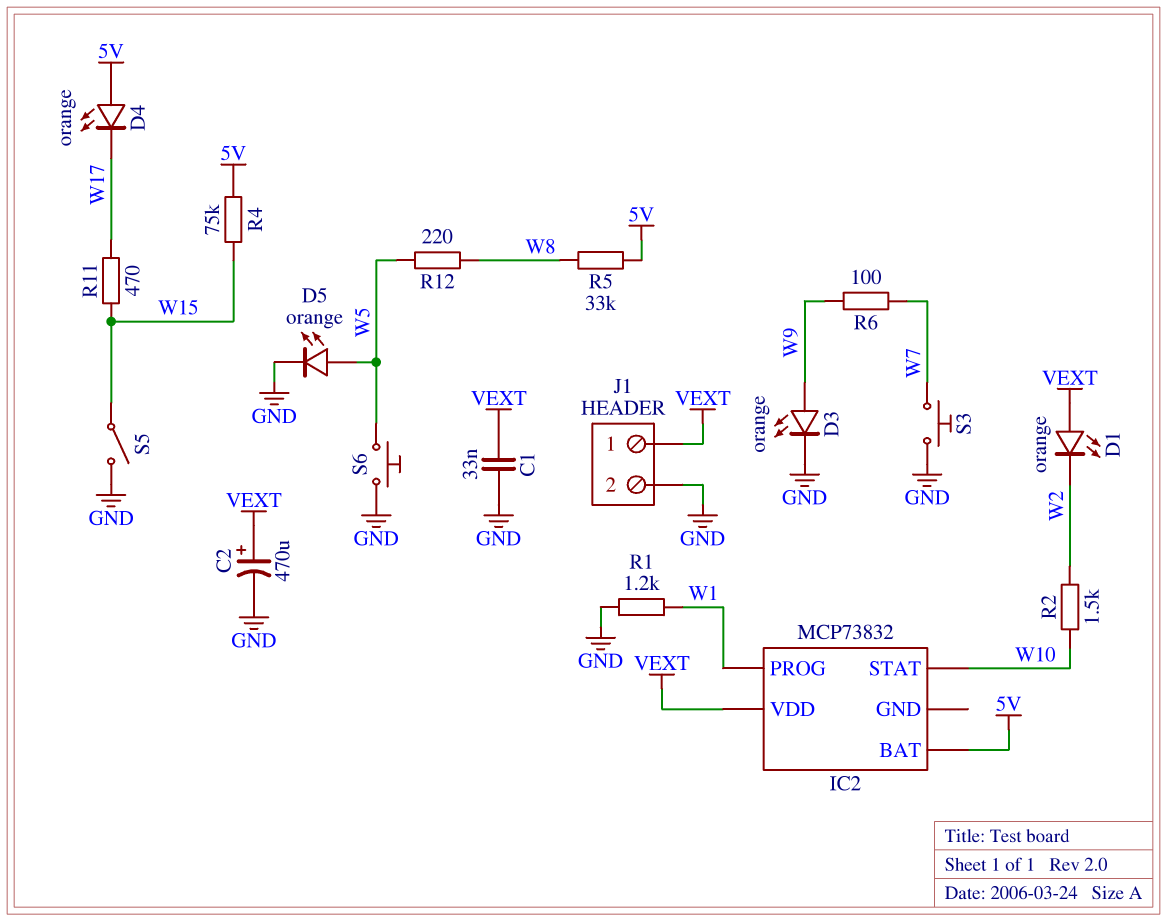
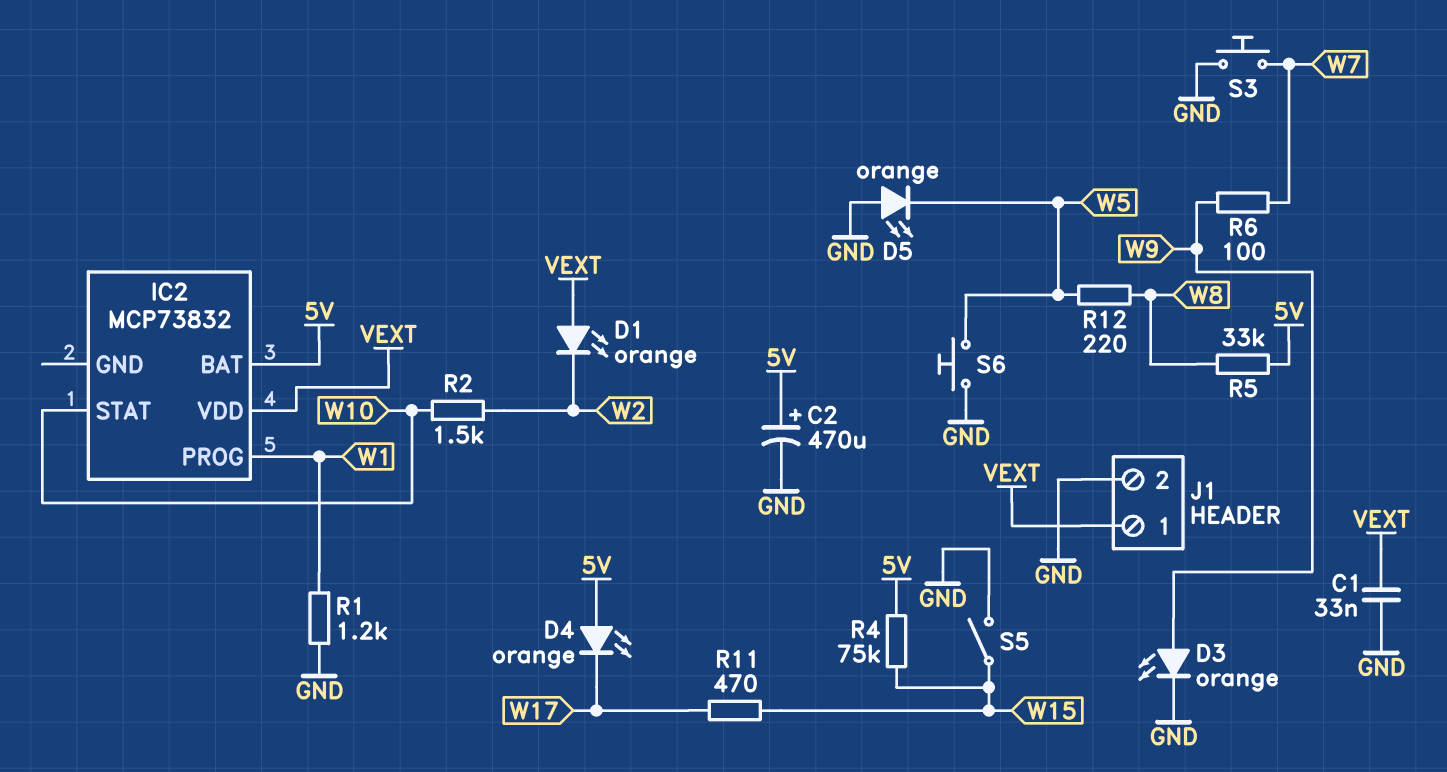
C2: 470uF (plus VEXT, minus GND) -> 470uF (plus 5V, minus GND)
D5: LED orange (A W5, K GND) -> LED orange (A GND, K W5)

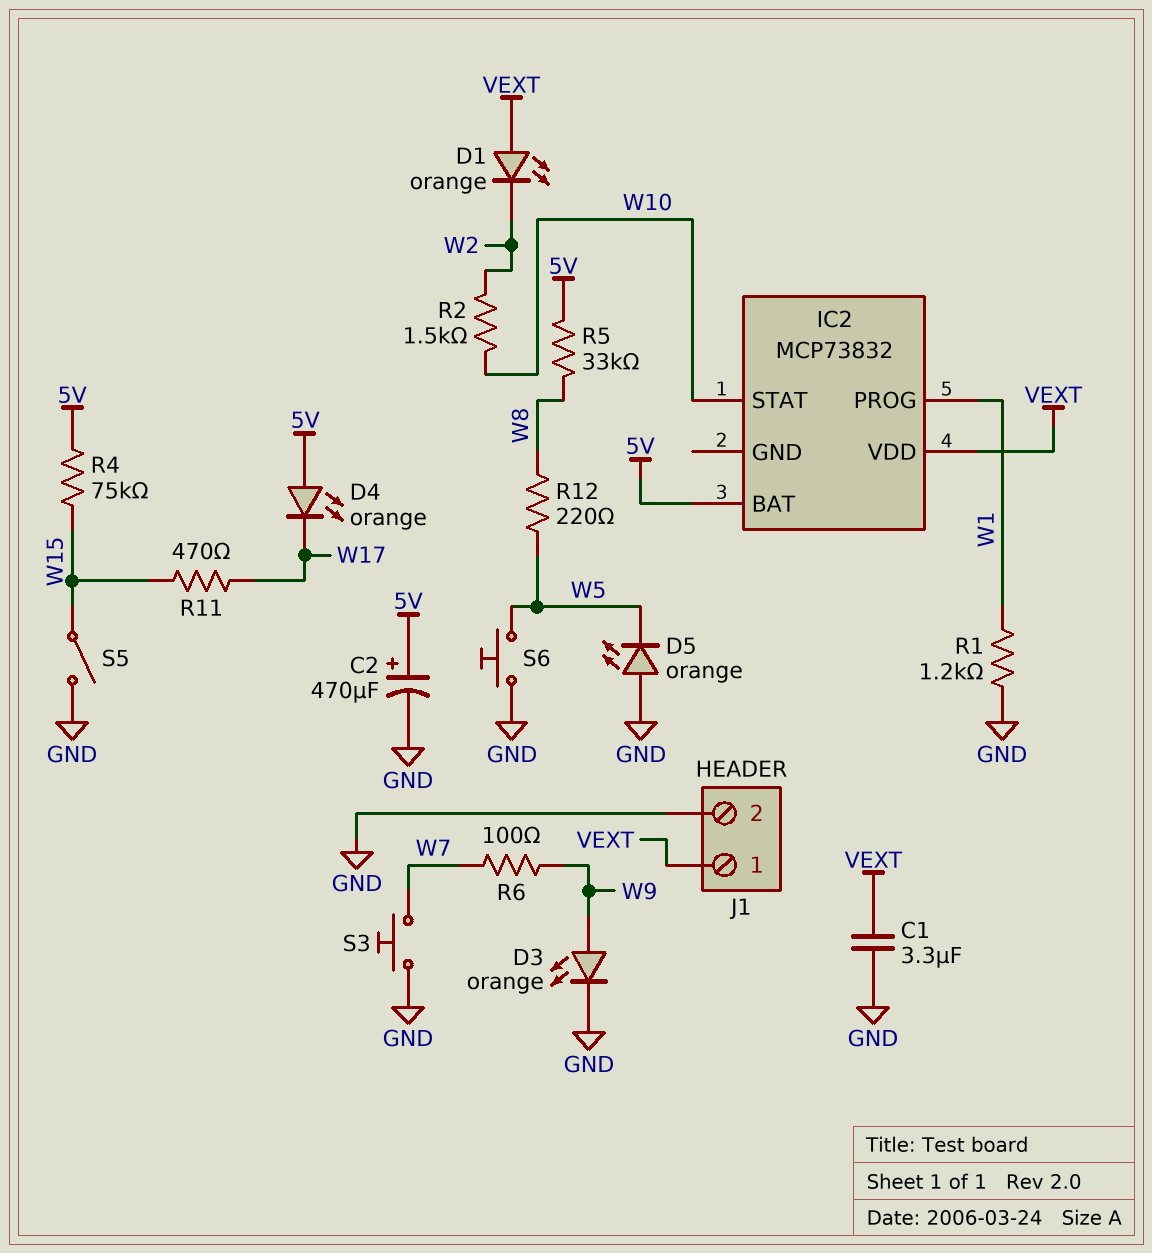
C1: 33nF (GND, VEXT) -> 3.3uF (GND, VEXT)

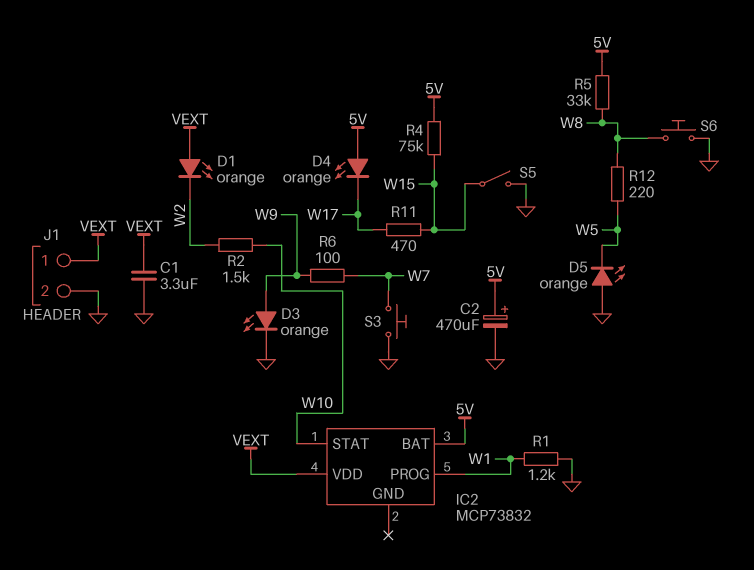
S6: button (GND, W5) -> button (GND, W8)

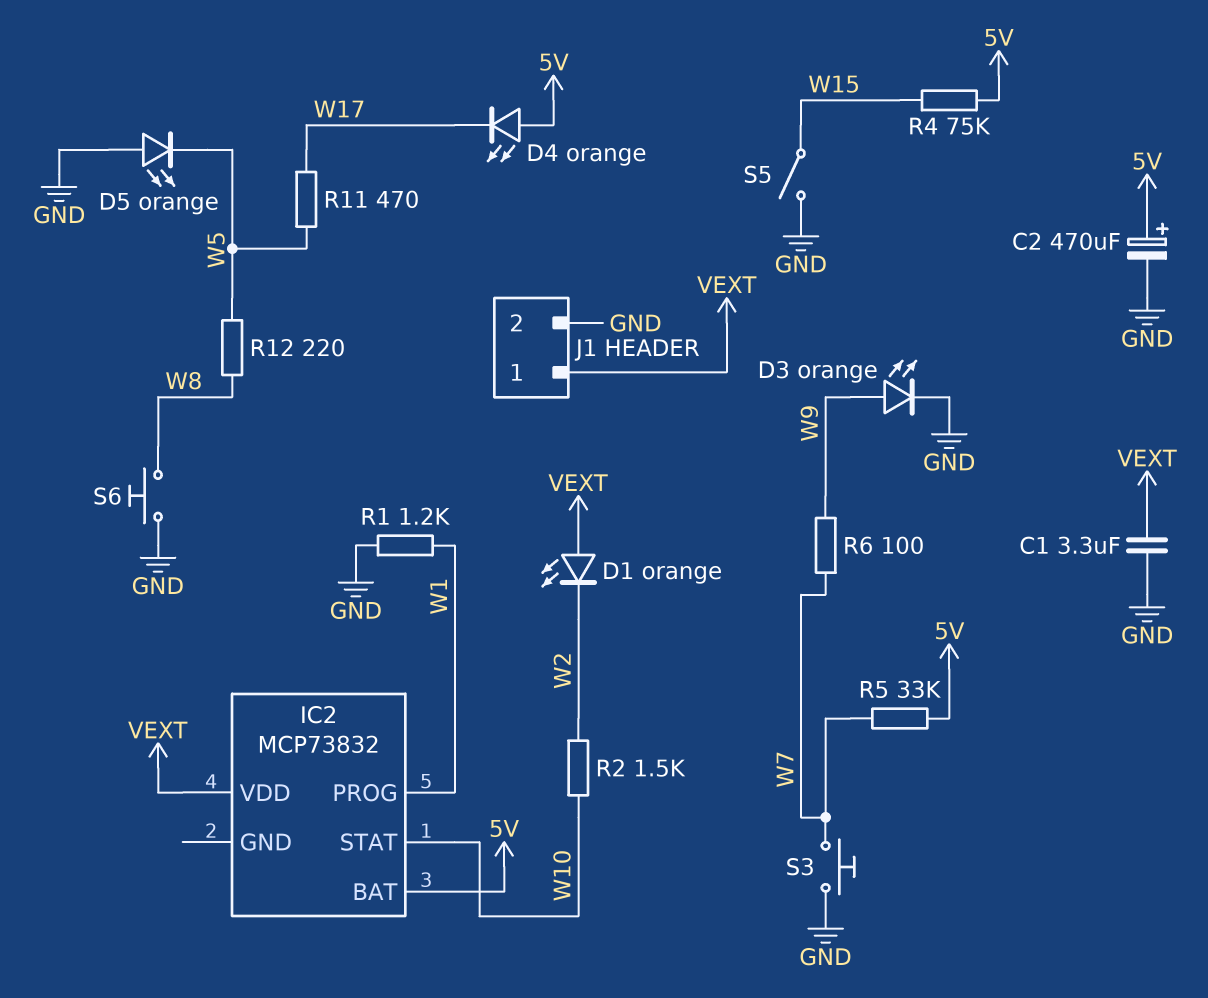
R5: 33k (5V, W8) -> 33k (5V, W7)
R11: 470 (W15, W17) -> 470 (W5, W17)

